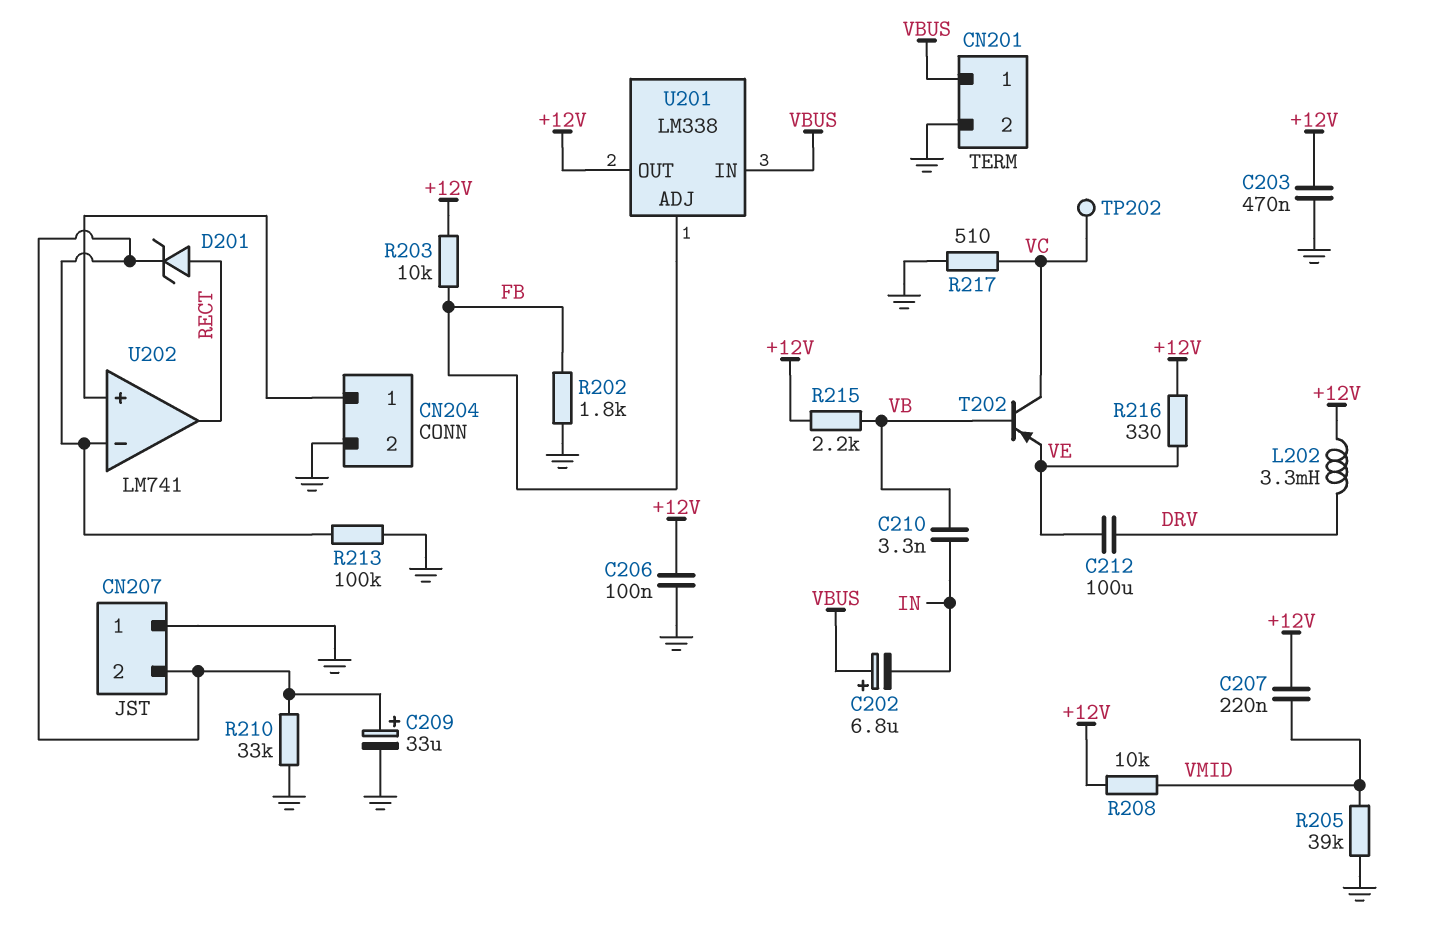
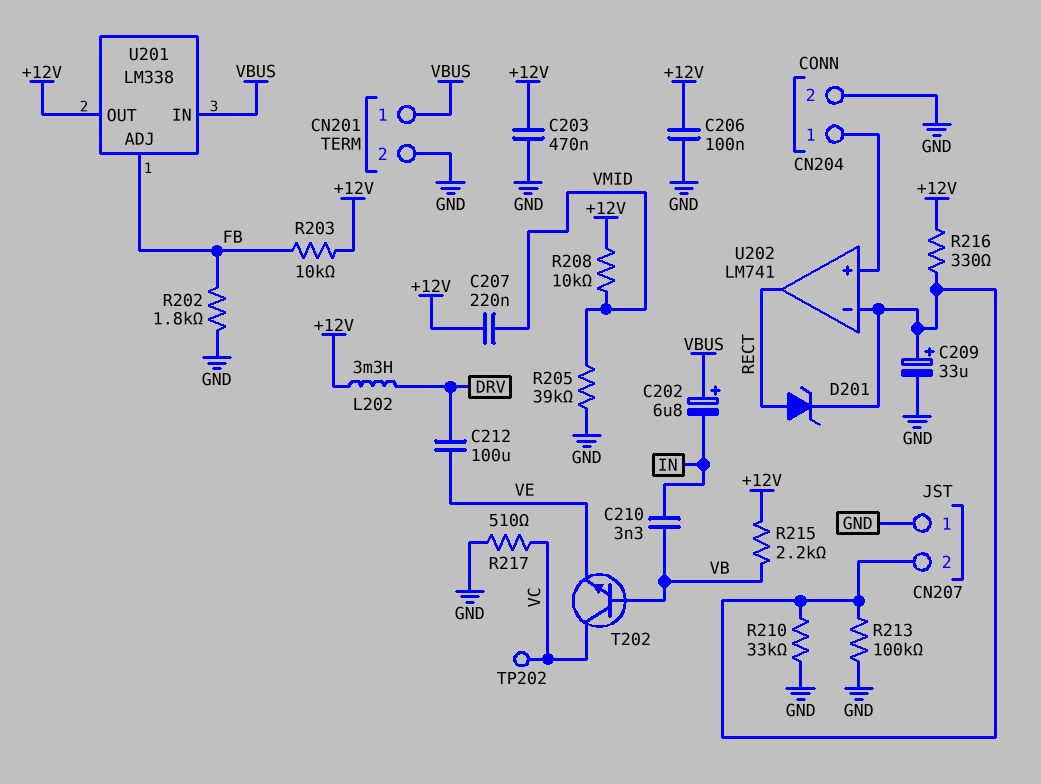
R216: 330 (+12V, VE) -> 330 (+12V, CN207/2)
T202: PNP (B VB, C VC, E VE) -> NPN (B VB, C VC, E VE)

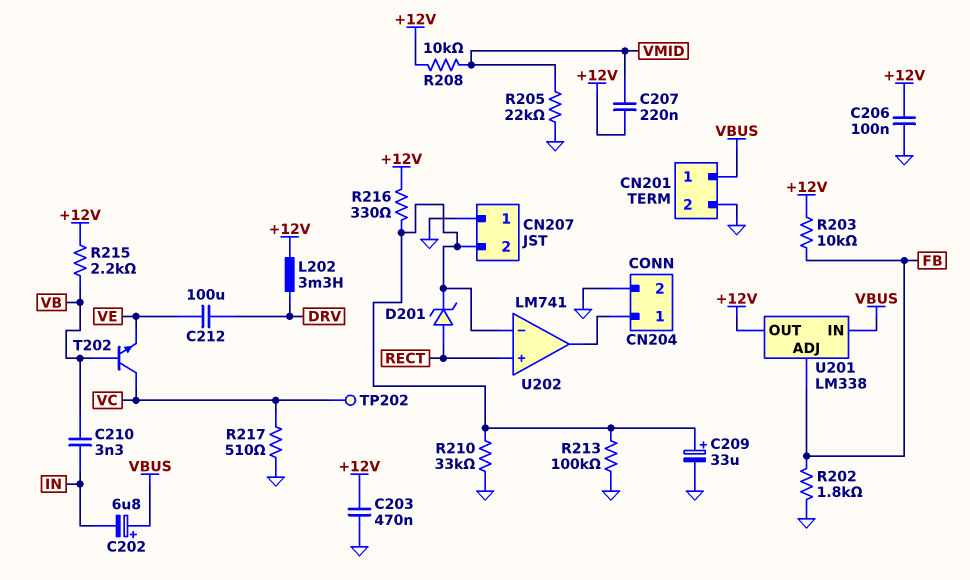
R205: 39k (GND, VMID) -> 22k (GND, VMID)
U202 pin in+: CN204/1 -> RECT
U202 pin out: RECT -> CN204/1

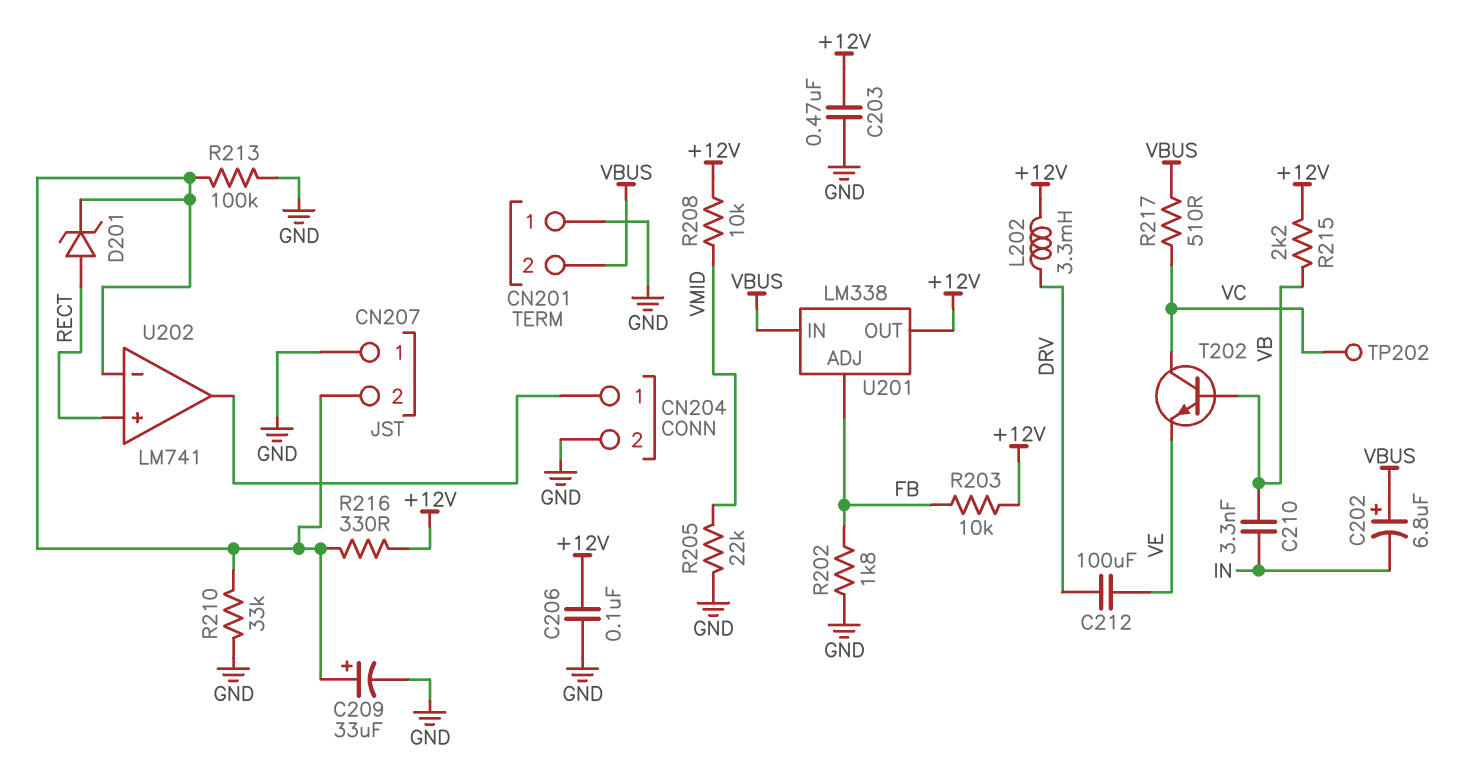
C207: 220nF (+12V, VMID) -> none
CN201 pin 1: VBUS -> GND
CN201 pin 2: GND -> VBUS
R217: 510 (GND, VC) -> 510 (VBUS, VC)

